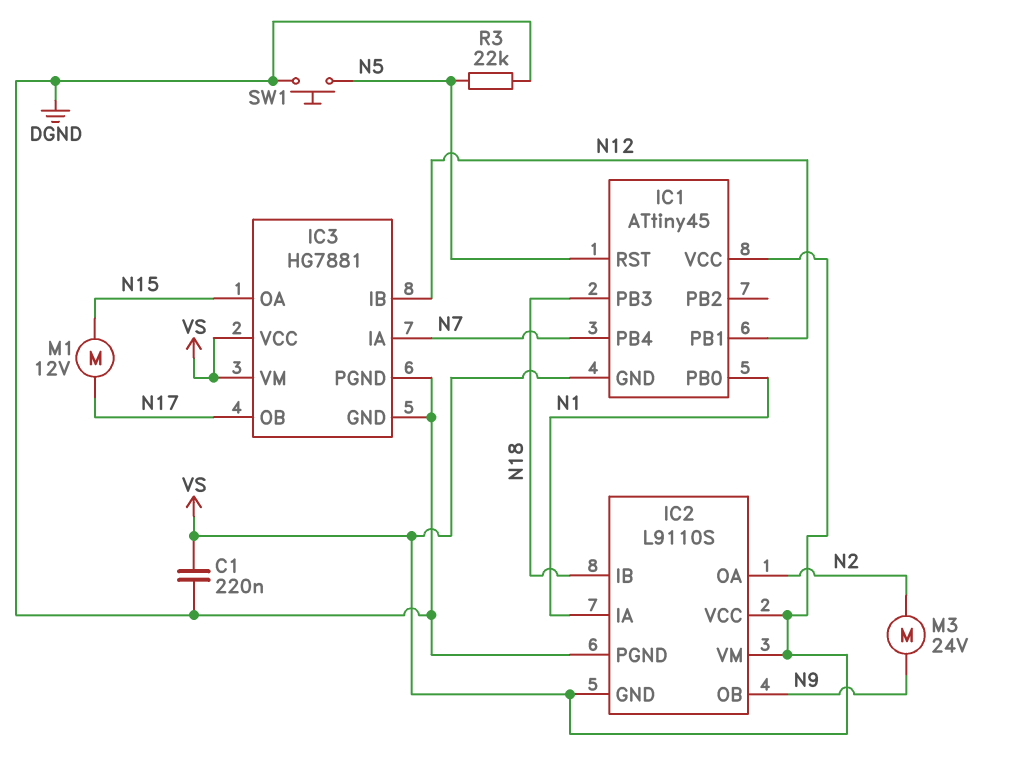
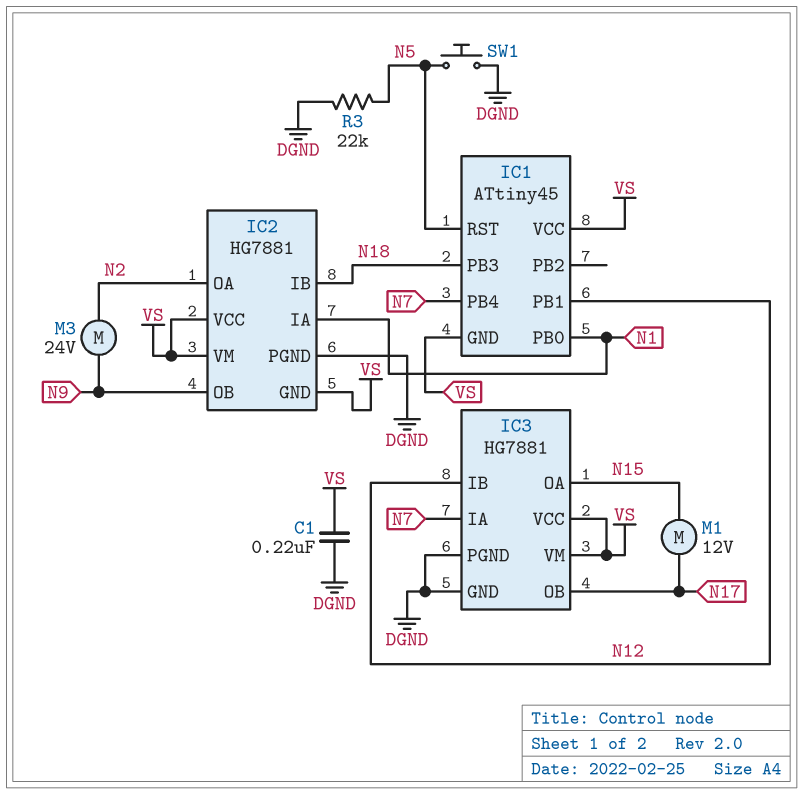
IC2: L9110S -> HG7881

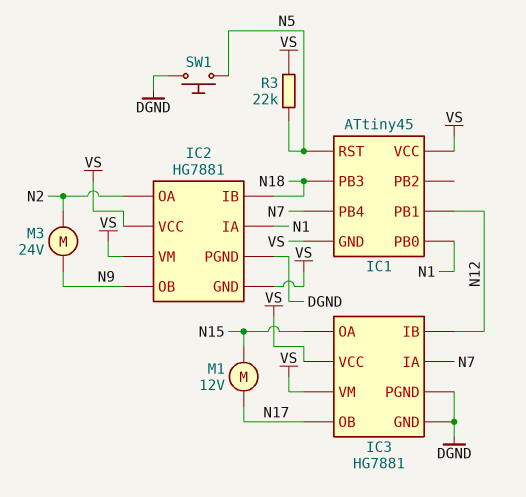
C1: 220nF (DGND, VS) -> none
R3: 22k (DGND, N5) -> 22k (N5, VS)

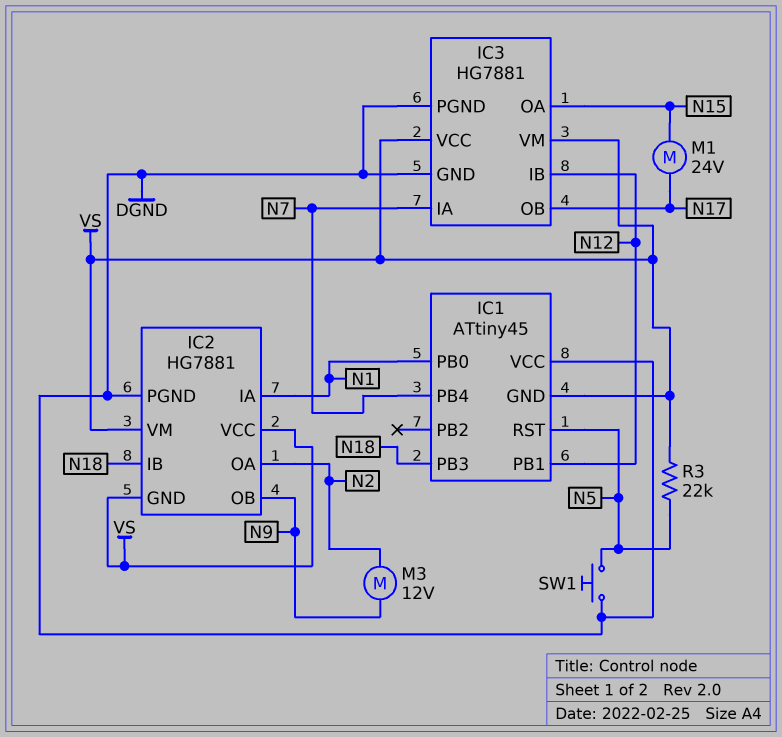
IC1 pin VCC: VS -> DGND
M1: motor 12V (N15, N17) -> motor 24V (N15, N17)
M3: motor 24V (N2, N9) -> motor 12V (N2, N9)

